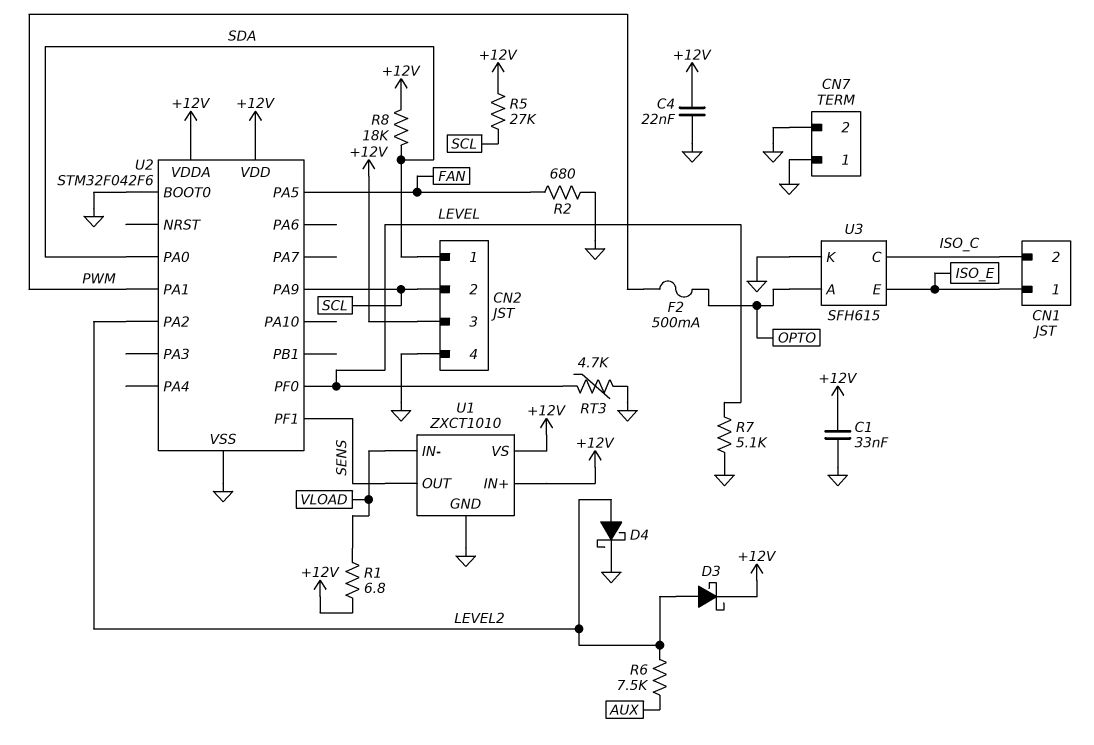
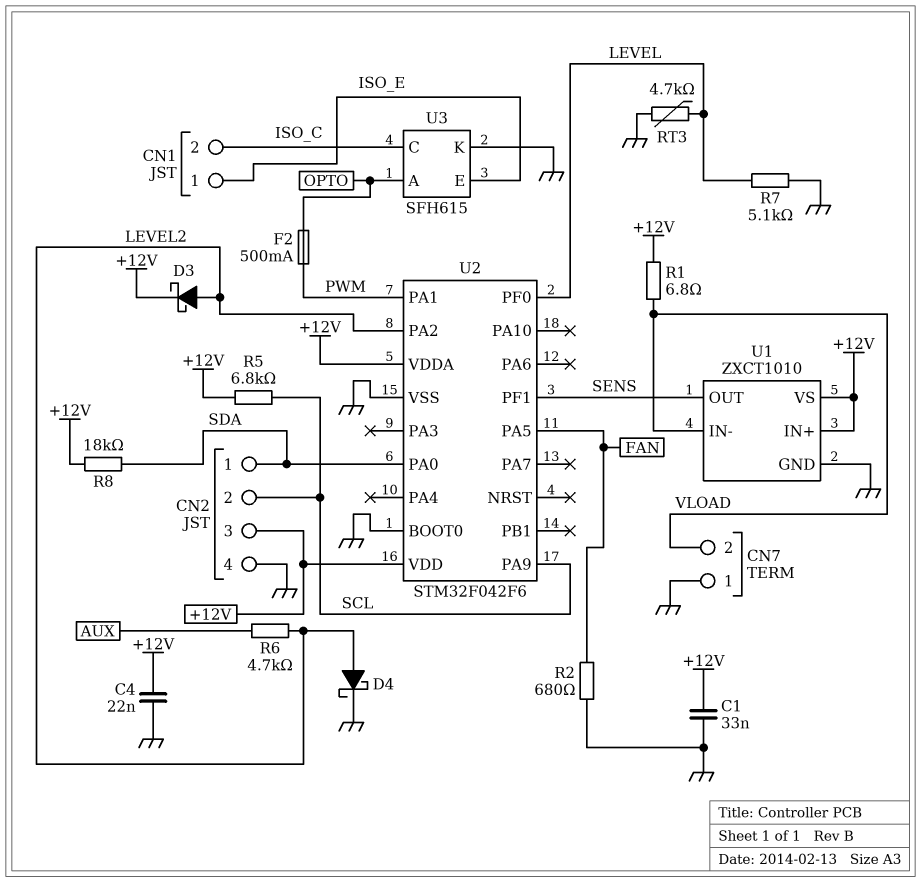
CN7 pin 2: GND -> VLOAD
R5: 27k (+12V, SCL) -> 6.8k (+12V, SCL)
R6: 7.5k (AUX, LEVEL2) -> 4.7k (AUX, LEVEL2)

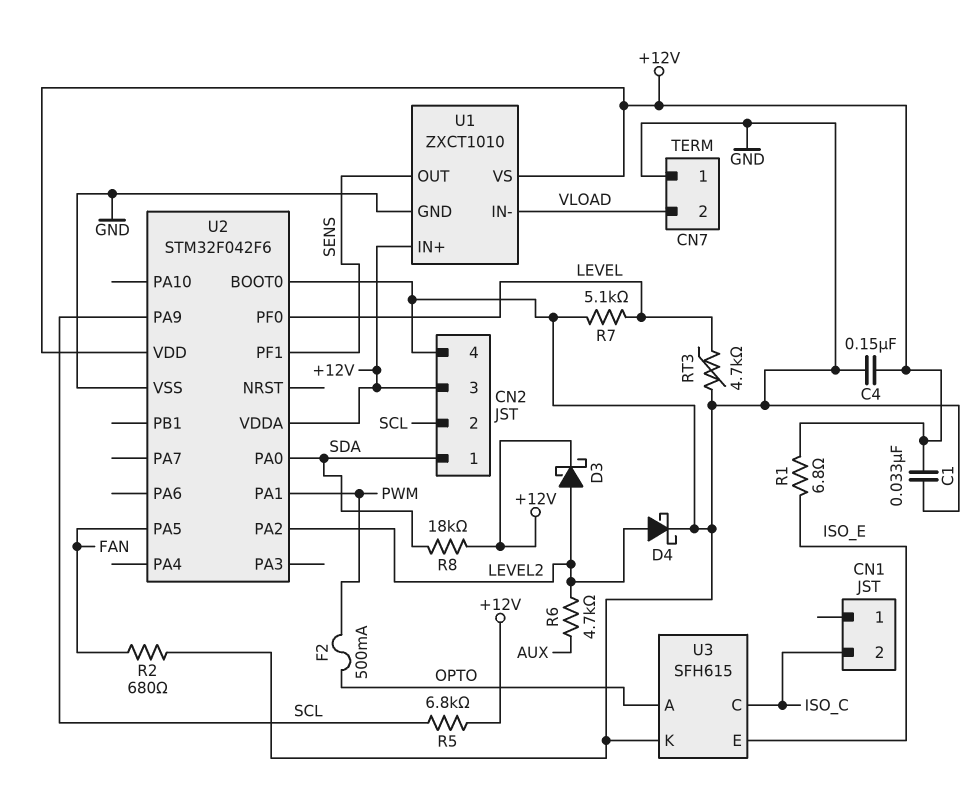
C4: 22nF (+12V, GND) -> 150nF (+12V, GND)
CN1 pin 1: ISO_E -> none
R1: 6.8 (+12V, VLOAD) -> 6.8 (+12V, ISO_E)

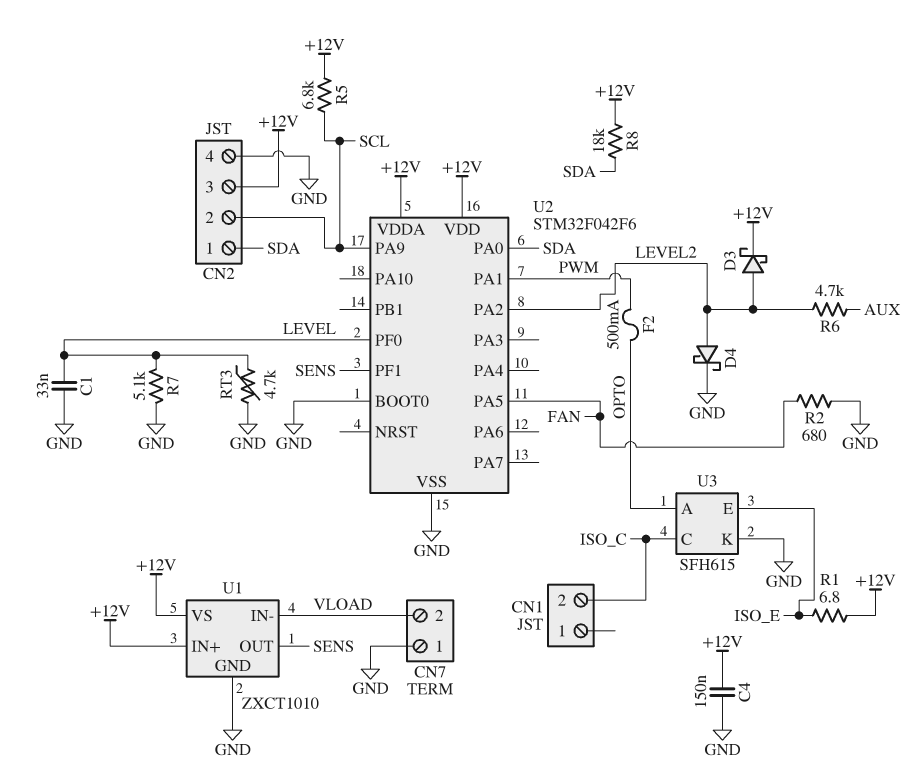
C1: 33nF (+12V, GND) -> 33nF (GND, LEVEL)

